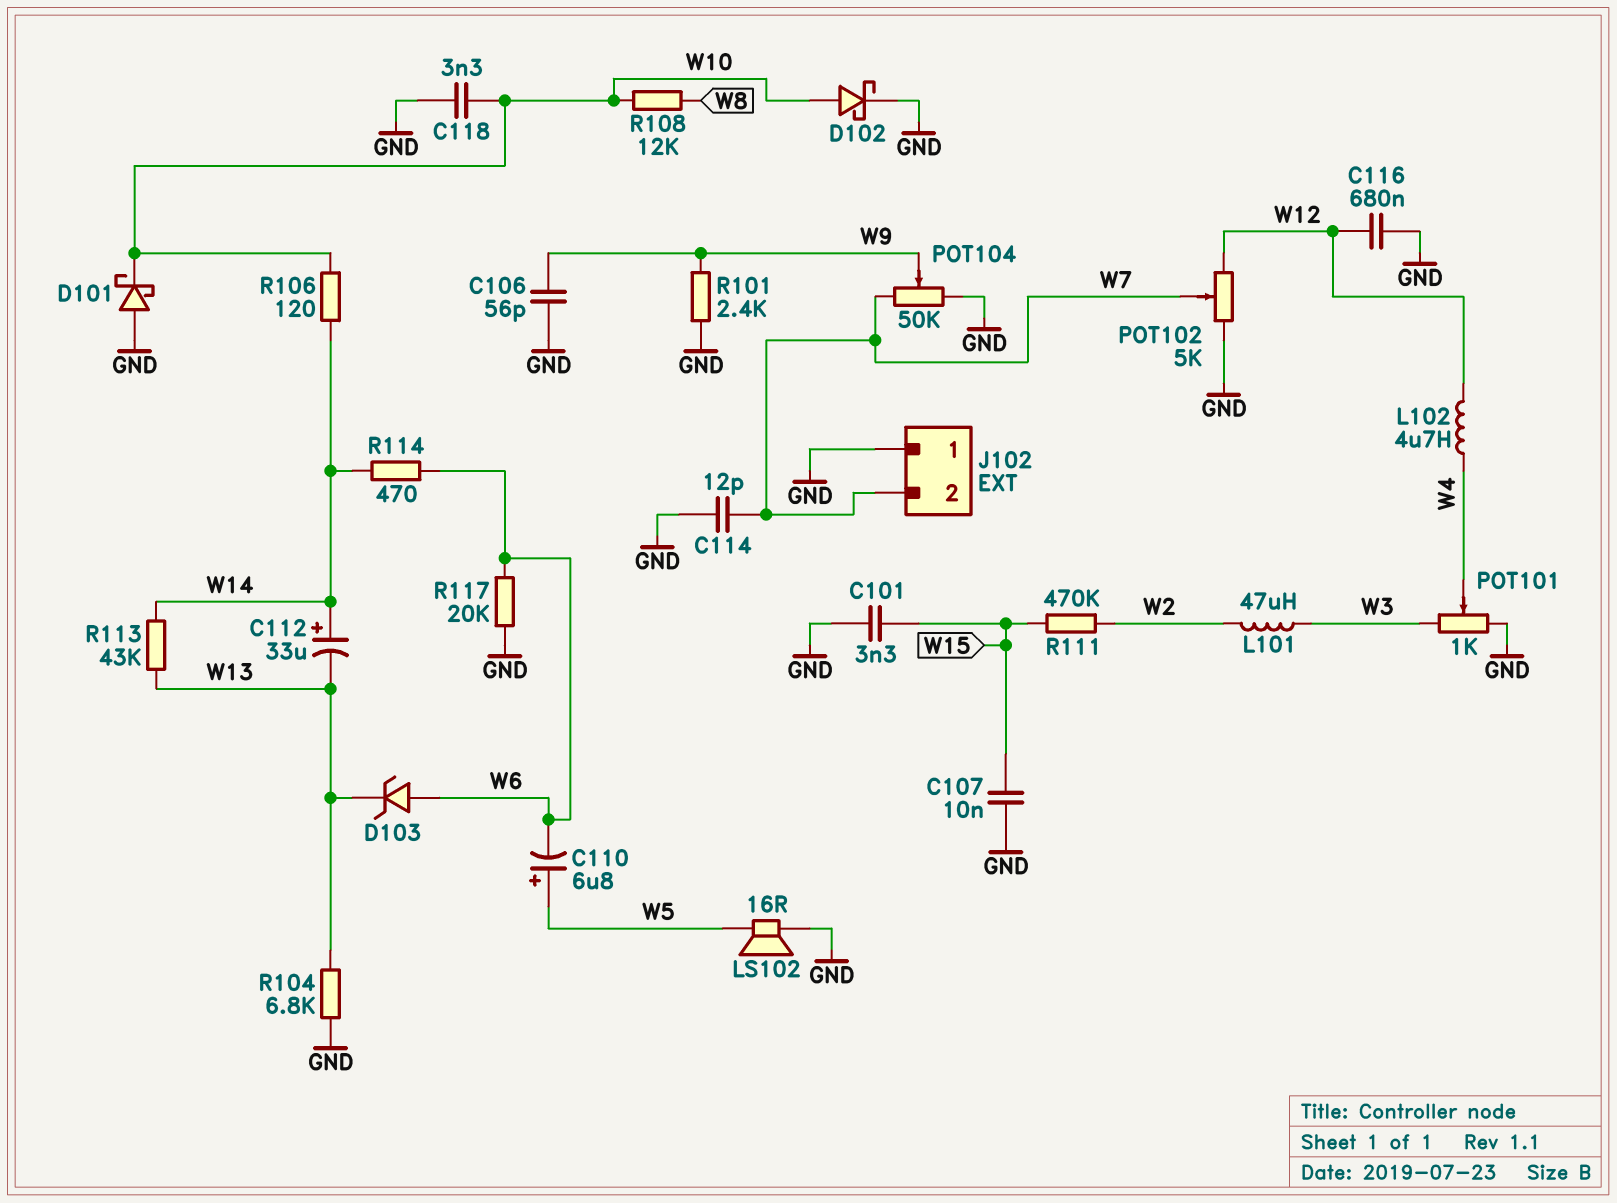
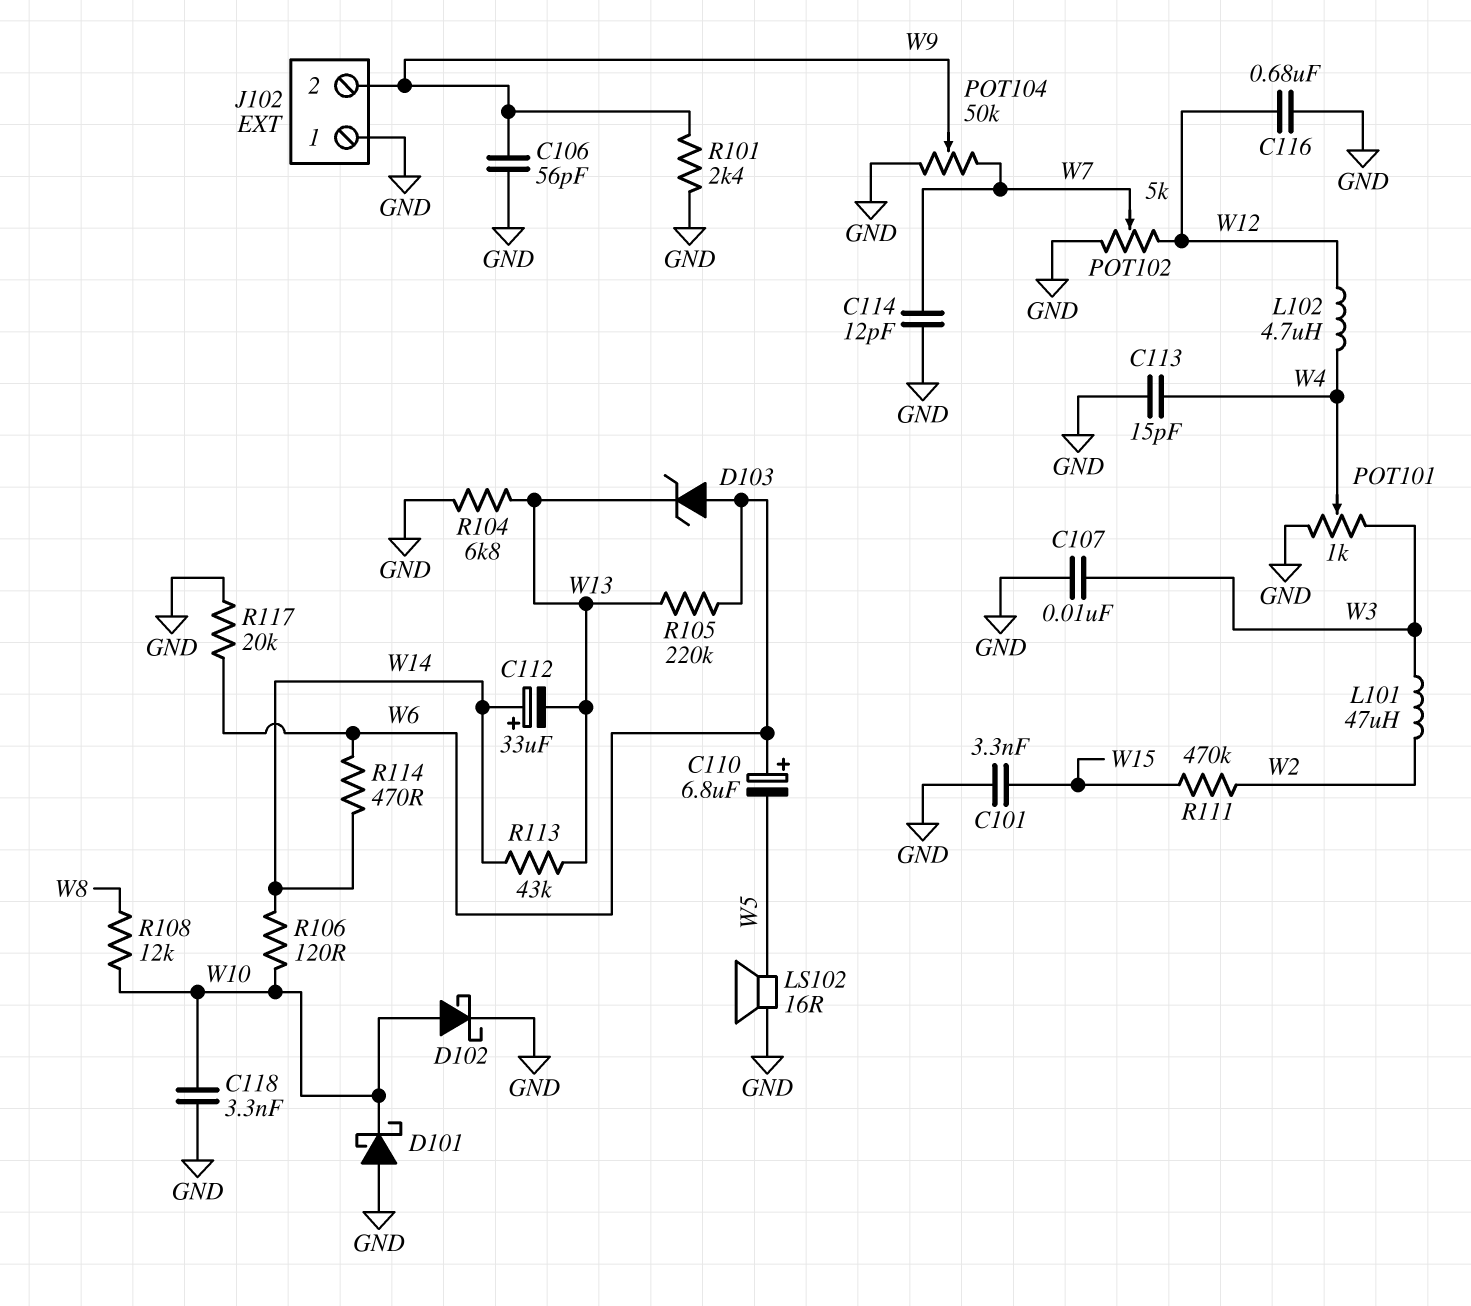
C107: 10nF (GND, W15) -> 10nF (GND, W3)
C110: 6.8uF (plus W5, minus W6) -> 6.8uF (plus W6, minus W5)
C113: none -> 15pF (GND, W4)
J102 pin 2: W7 -> W9
R105: none -> 220k (W6, W13)

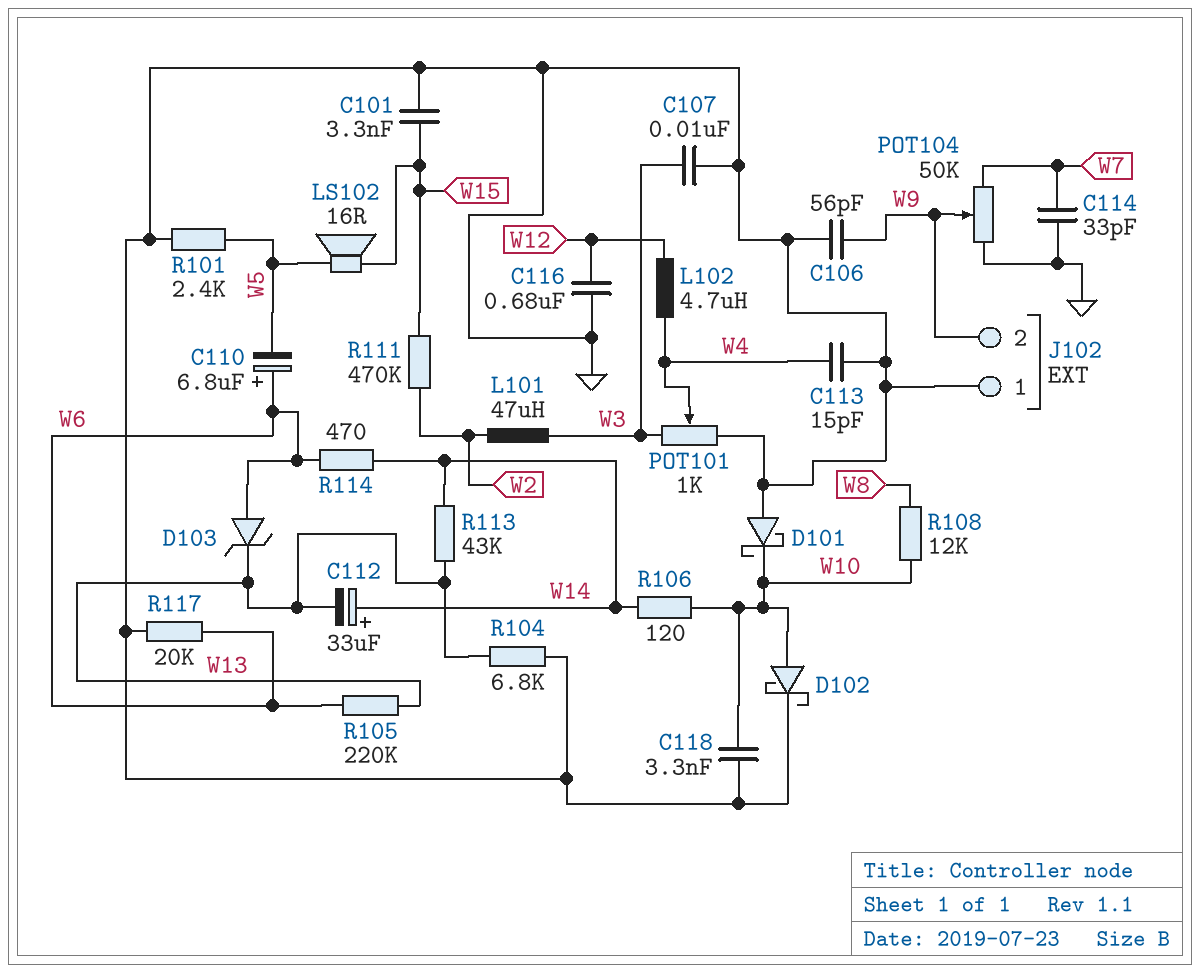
C114: 12pF (GND, W7) -> 33pF (GND, W7)
LS102: speaker 16R (GND, W5) -> speaker 16R (W5, W15)
POT102: 5k (GND, W12, wiper W7) -> none
R101: 2.4k (GND, W9) -> 2.4k (GND, W5)

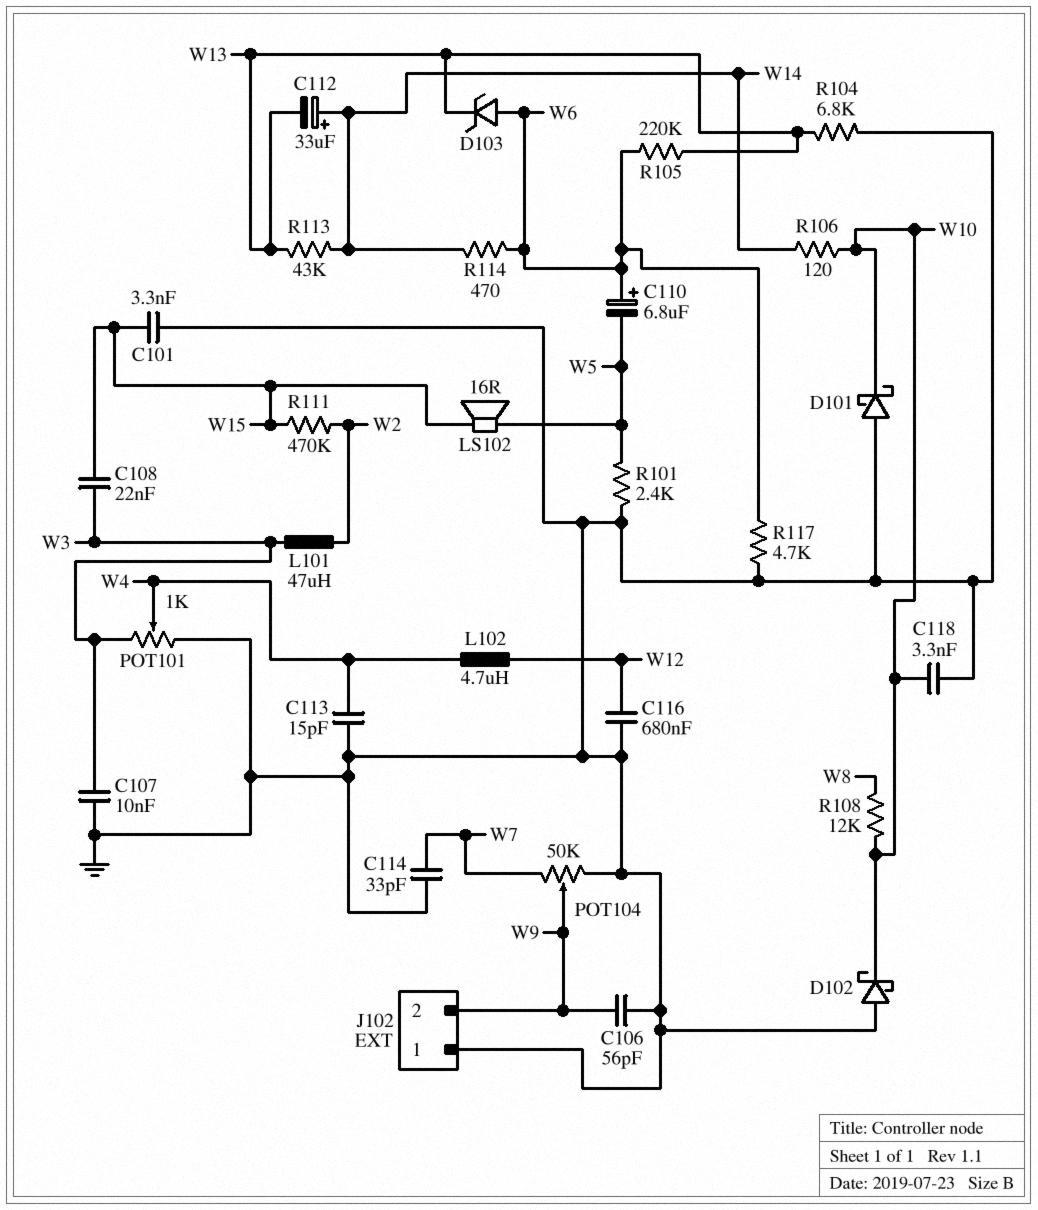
C108: none -> 22nF (W3, W15)
D102: schottky (A W10, K GND) -> schottky (A GND, K W10)
R117: 20k (GND, W6) -> 4.7k (GND, W6)

